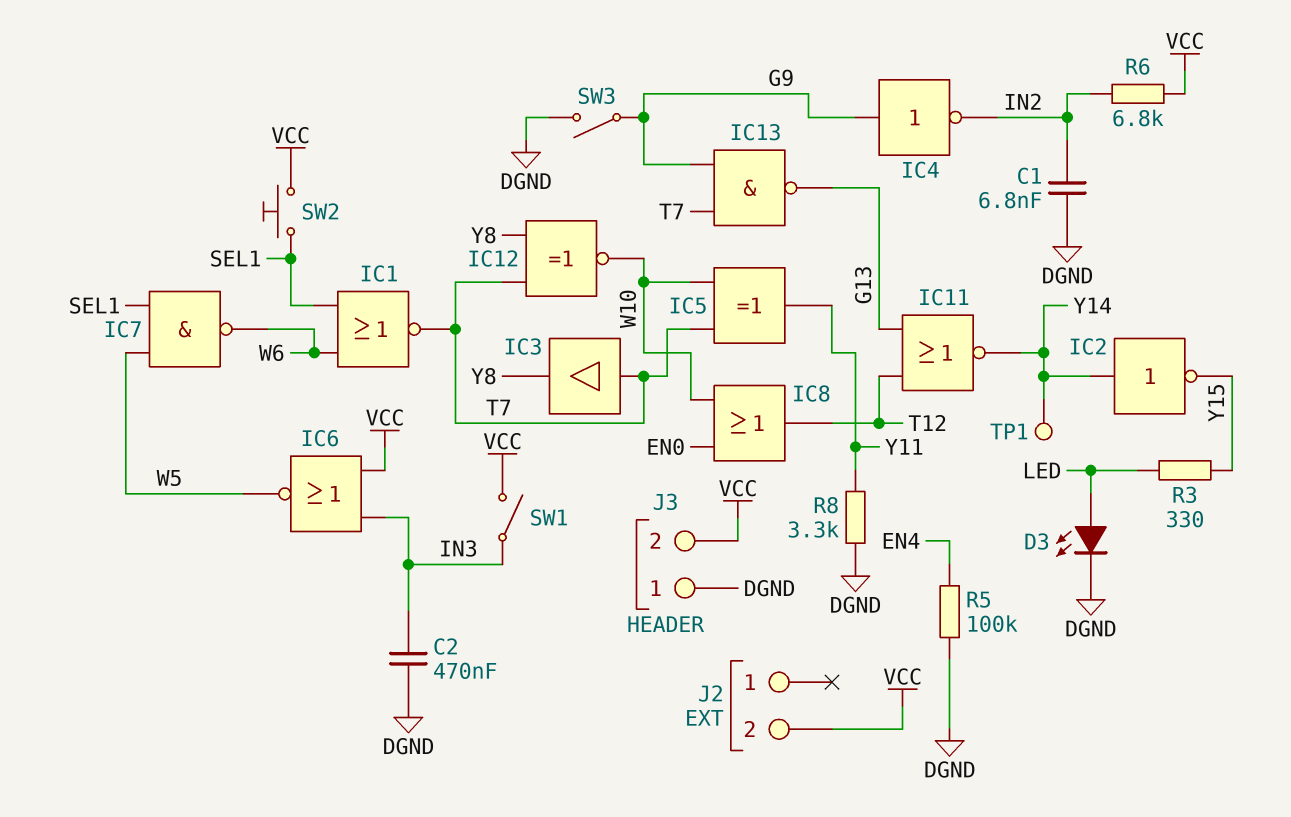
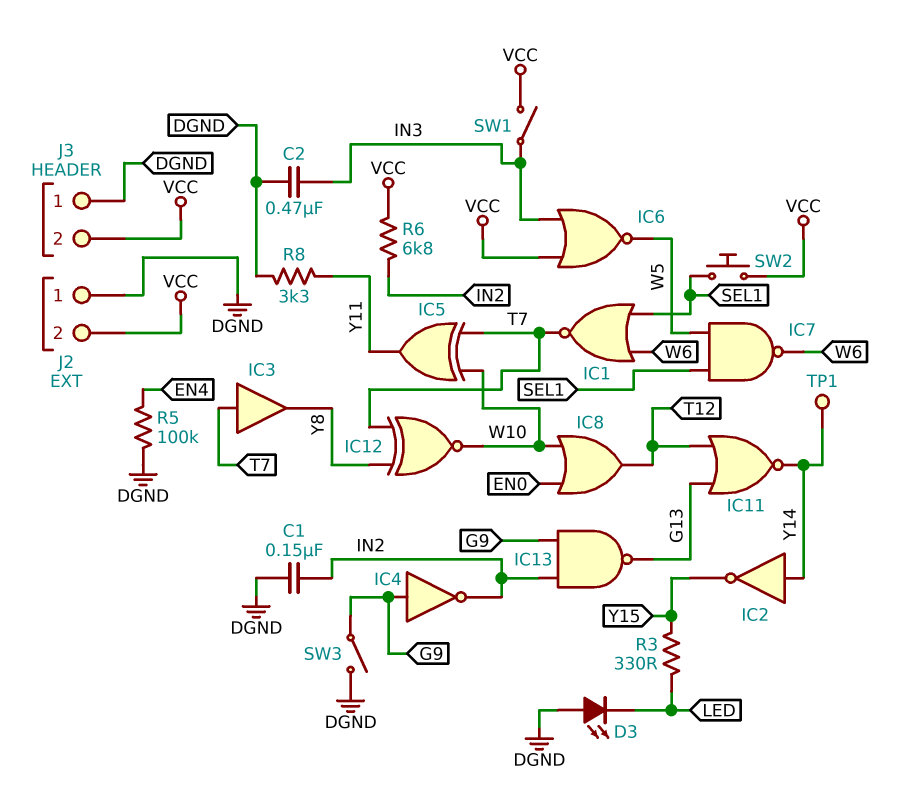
C1: 6.8nF (DGND, IN2) -> 150nF (DGND, IN2)
D3: LED (A LED, K DGND) -> LED (A DGND, K LED)
IC13: NAND (in G9, in T7, out G13) -> NAND (in G9, in IN2, out G13)
J2 pin 1: none -> DGND

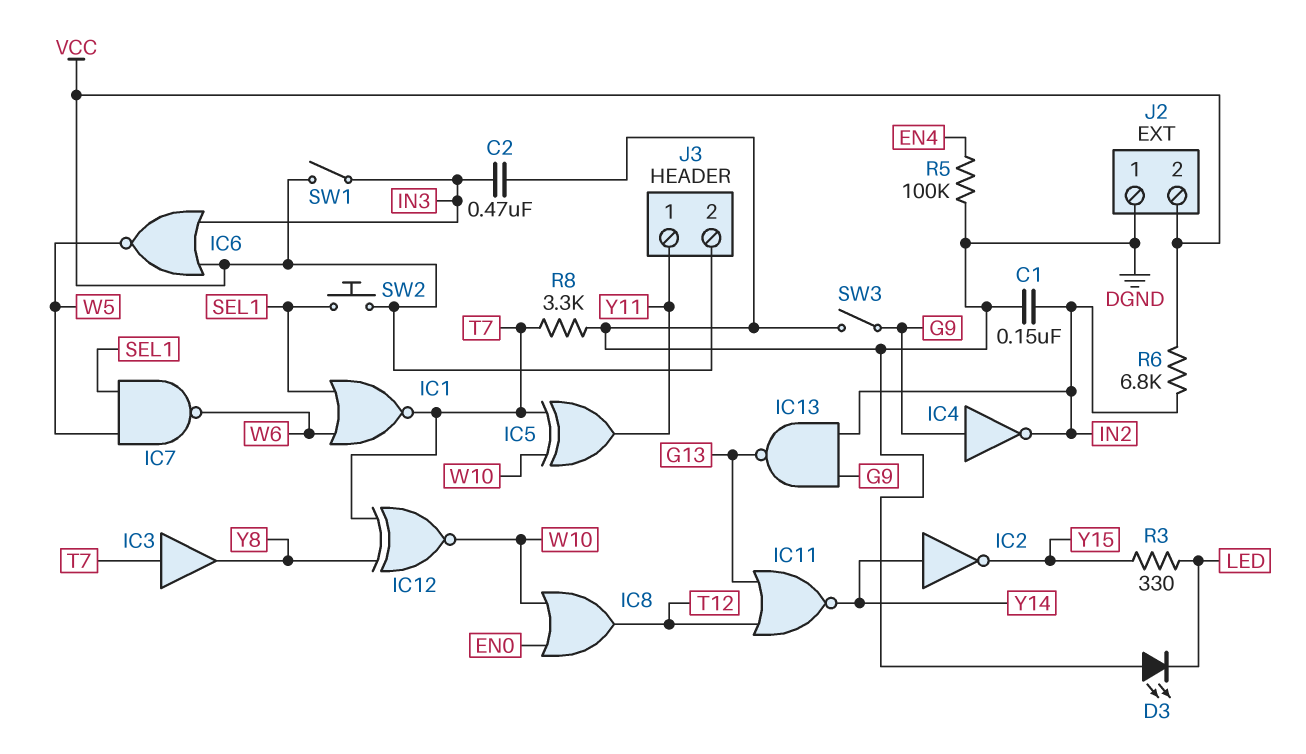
J3 pin 1: DGND -> Y11
R8: 3.3k (DGND, Y11) -> 3.3k (DGND, T7)
TP1: test point (Y14) -> none

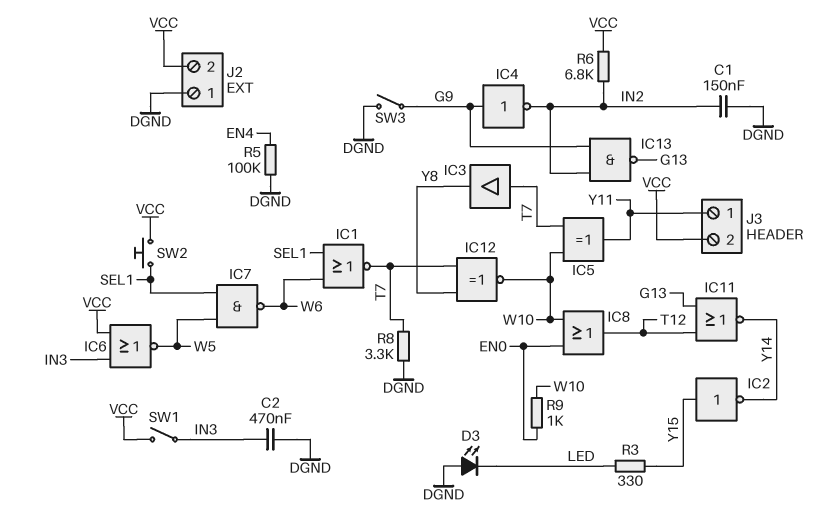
IC2: NOT (in Y14, out Y15) -> NOT (in Y15, out Y14)
R9: none -> 1k (EN0, W10)

